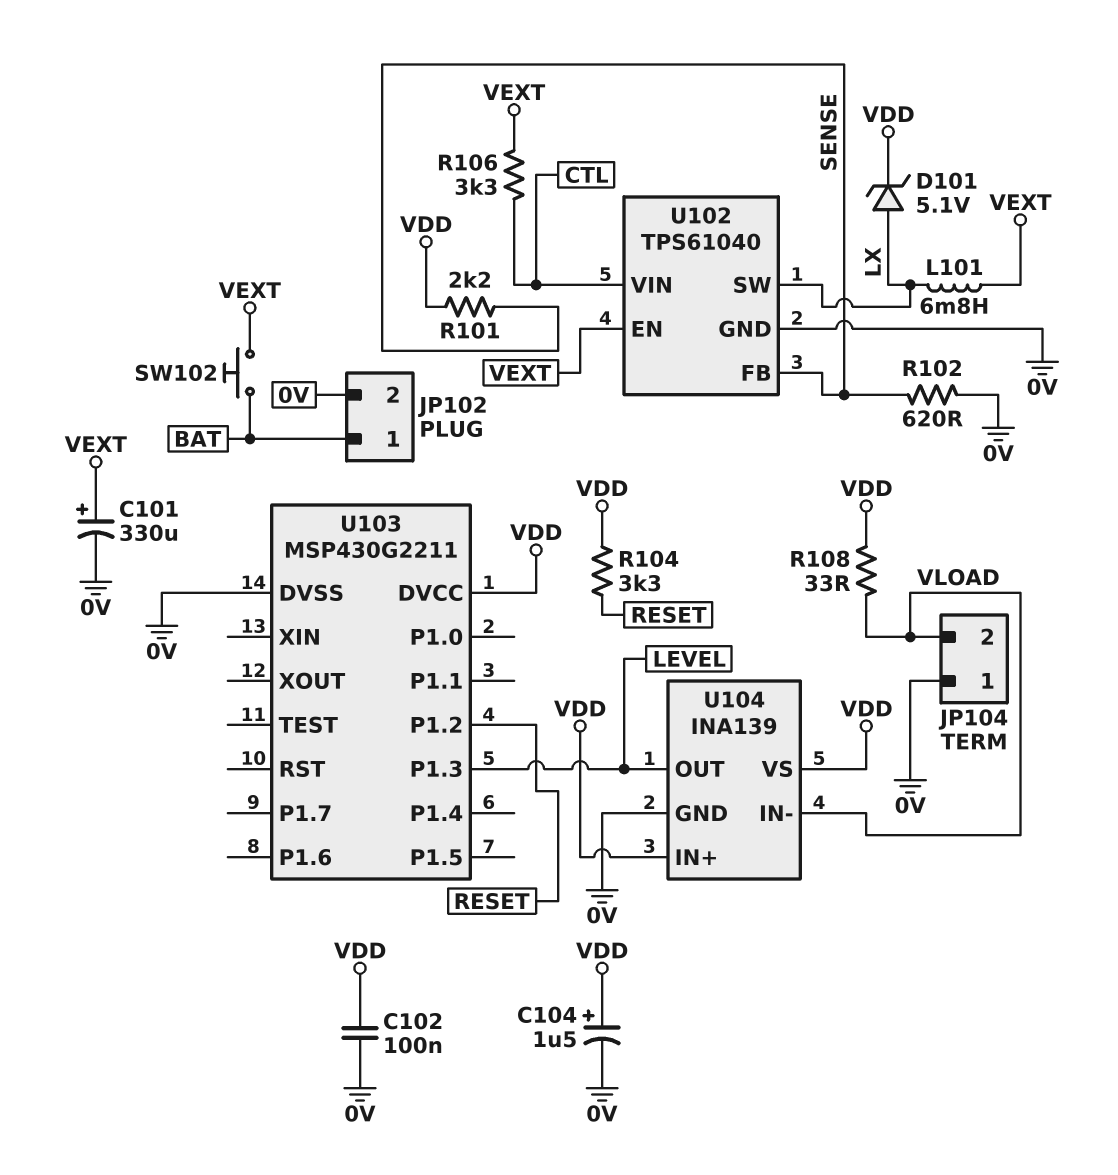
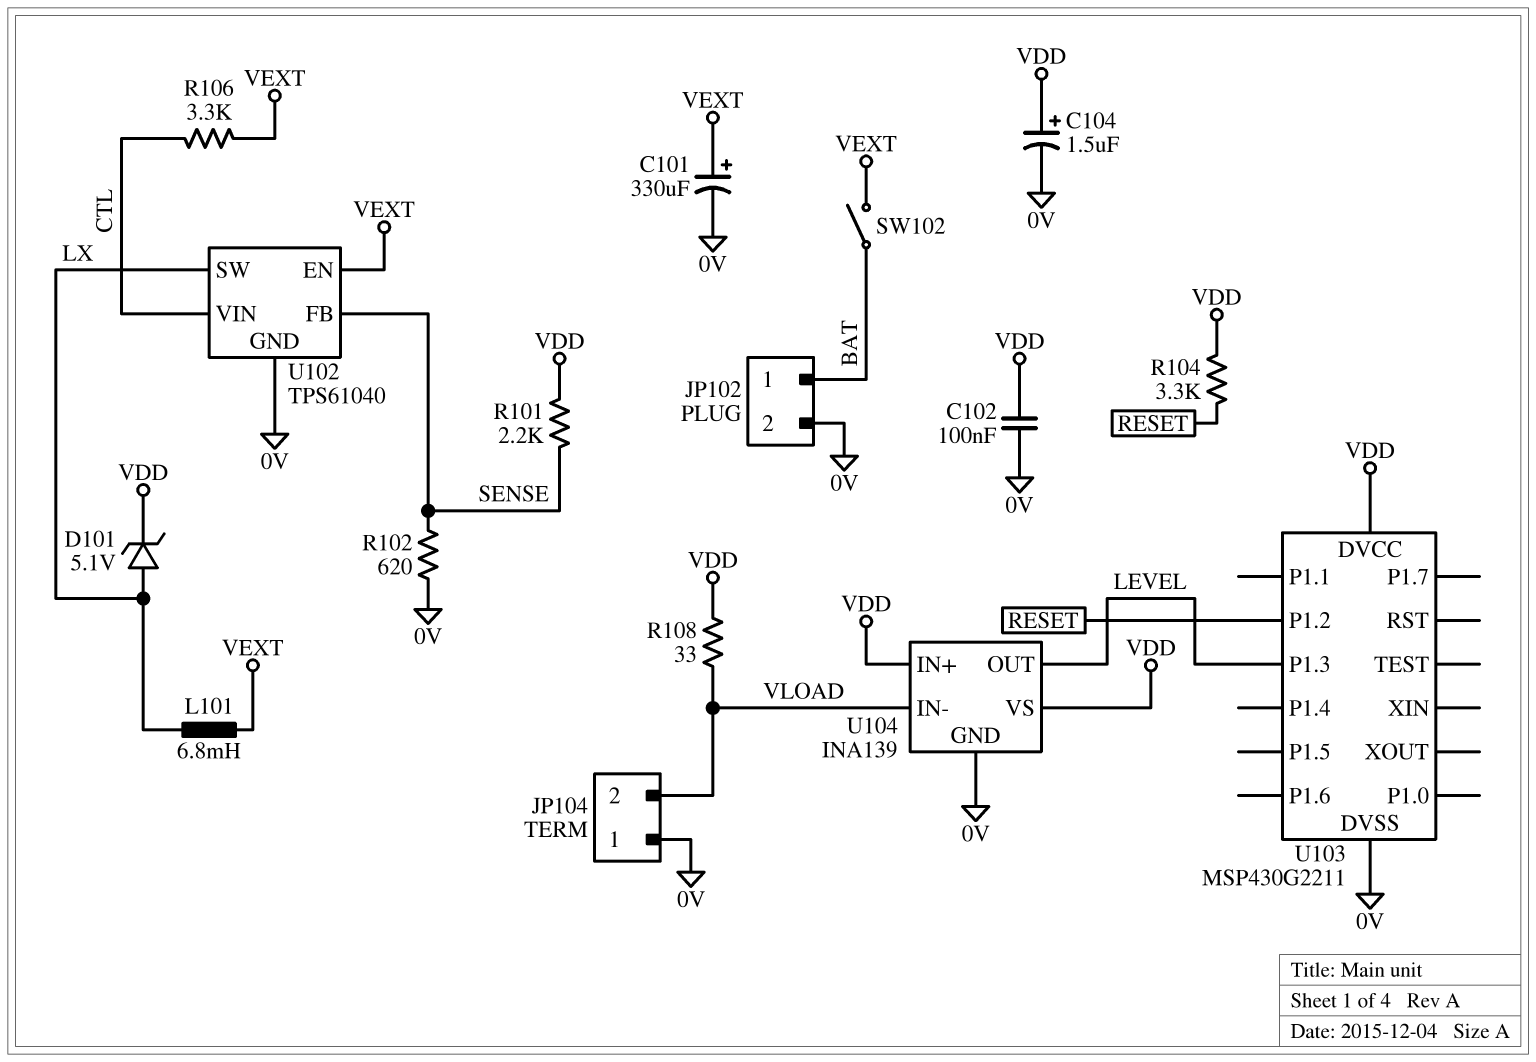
SW102: button (BAT, VEXT) -> switch (BAT, VEXT)

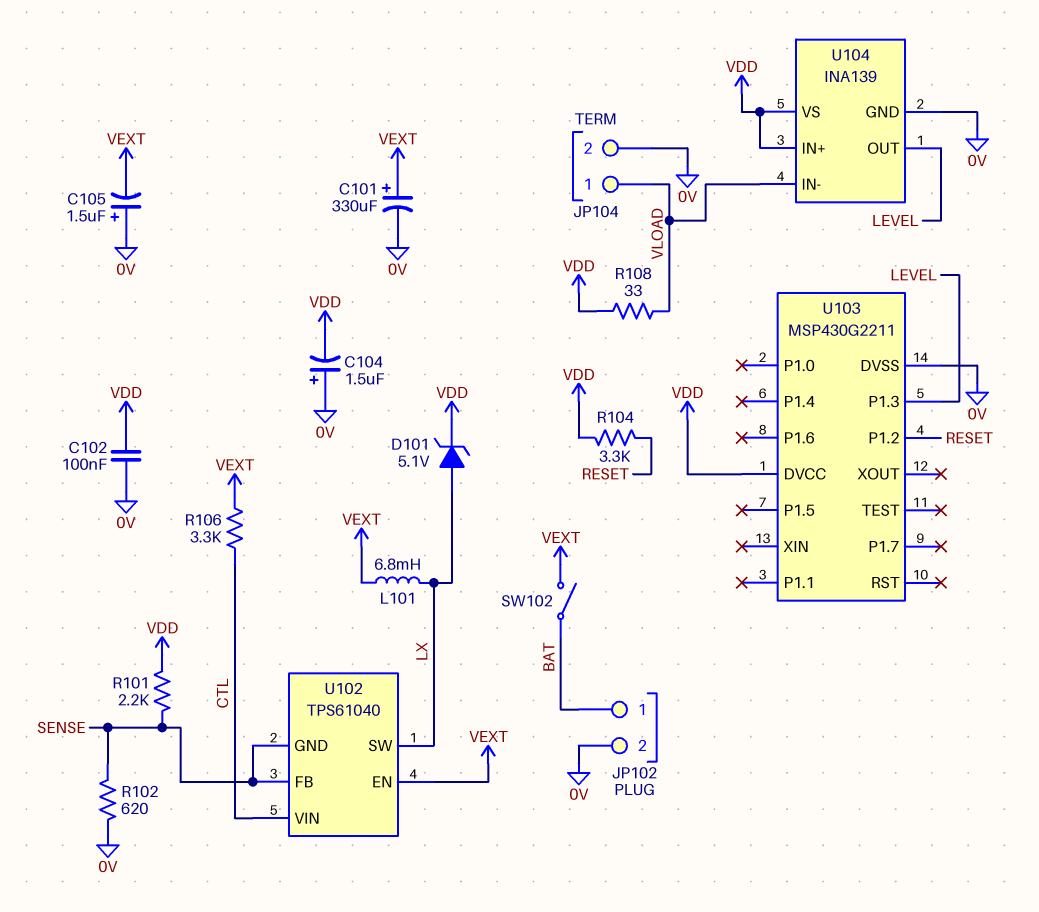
C104: 1.5uF (plus VDD, minus 0V) -> 1.5uF (plus 0V, minus VDD)
C105: none -> 1.5uF (plus 0V, minus VEXT)
JP104 pin 1: 0V -> VLOAD
JP104 pin 2: VLOAD -> 0V
U102 pin GND: 0V -> SENSE

